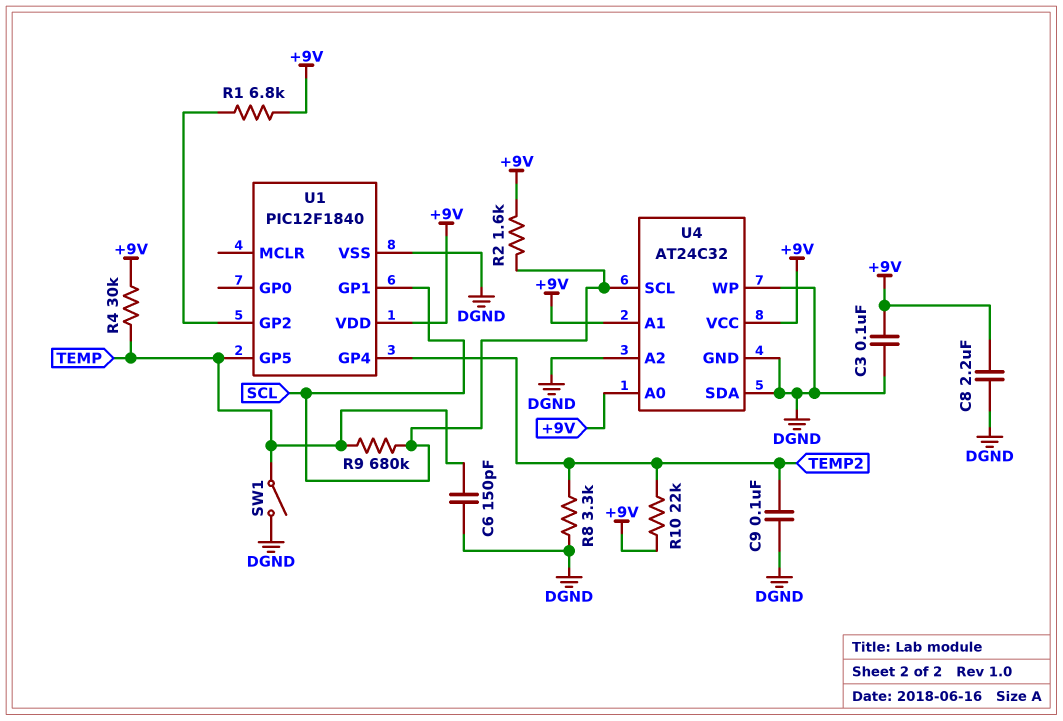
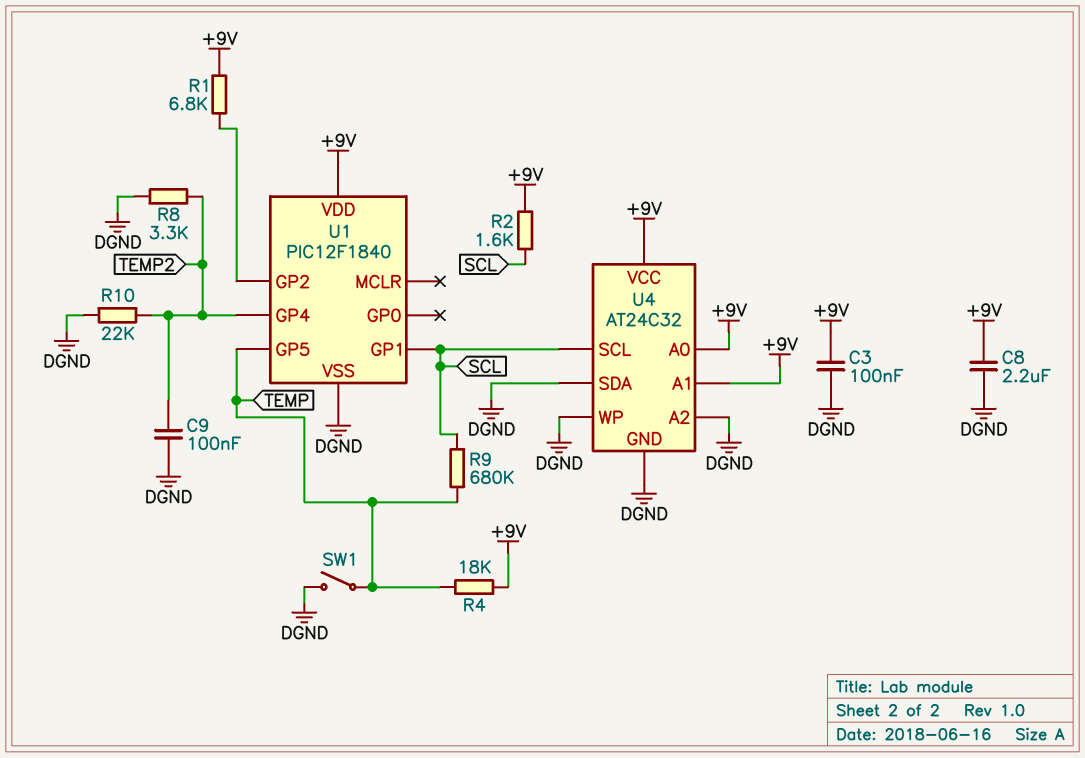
C6: 150pF (DGND, TEMP) -> none
R4: 30k (+9V, TEMP) -> 18k (+9V, TEMP)
R10: 22k (+9V, TEMP2) -> 22k (DGND, TEMP2)

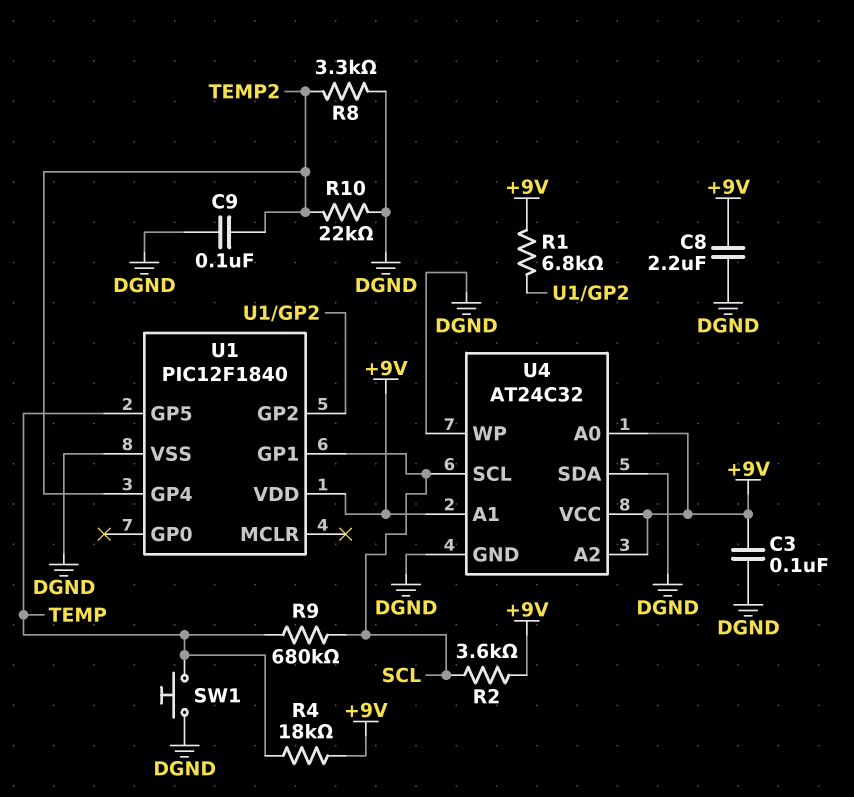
R2: 1.6k (+9V, SCL) -> 3.6k (+9V, SCL)
SW1: switch (DGND, TEMP) -> button (DGND, TEMP)
U4 pin A2: DGND -> +9V

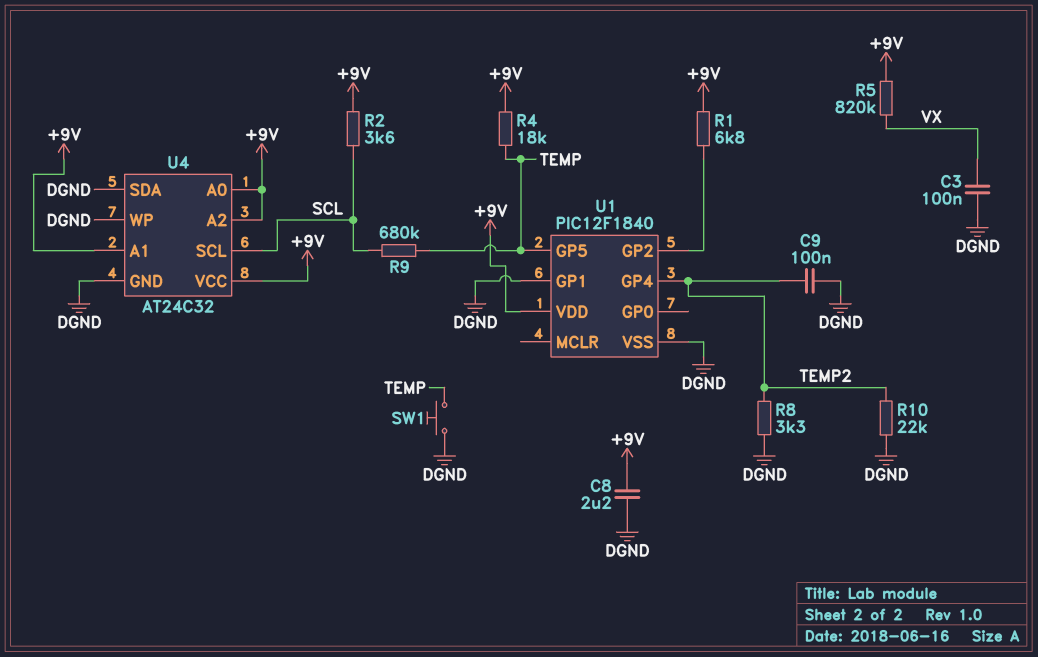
C3: 100nF (+9V, DGND) -> 100nF (DGND, VX)
R5: none -> 820k (+9V, VX)
U1 pin GP1: SCL -> DGND

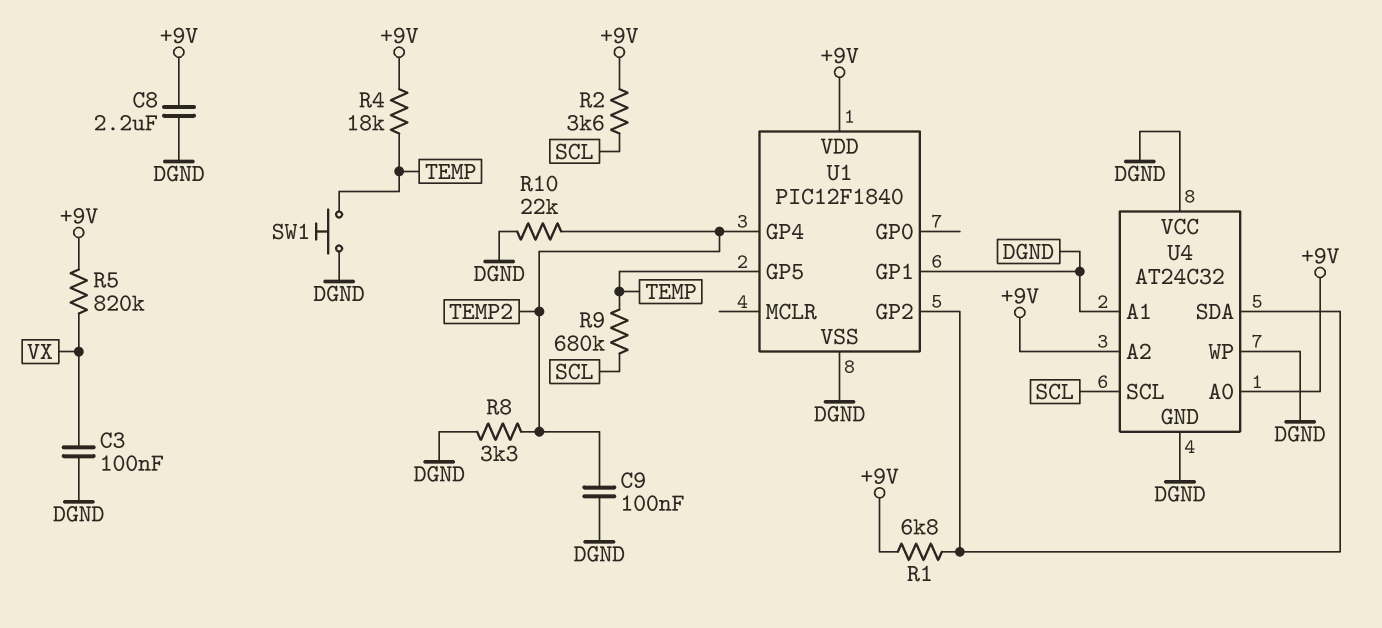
U4 pin A1: +9V -> DGND
U4 pin SDA: DGND -> U1/GP2
U4 pin VCC: +9V -> DGND

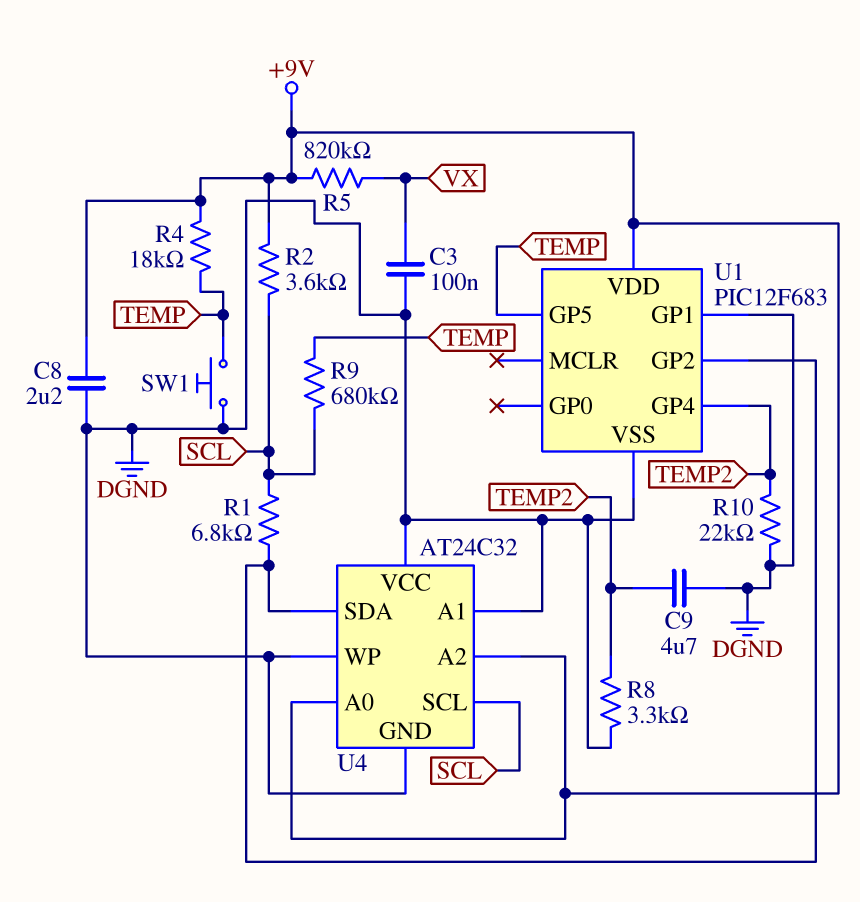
C9: 100nF (DGND, TEMP2) -> 4.7uF (DGND, TEMP2)
R1: 6.8k (+9V, U1/GP2) -> 6.8k (SCL, U1/GP2)
U1: PIC12F1840 -> PIC12F683

